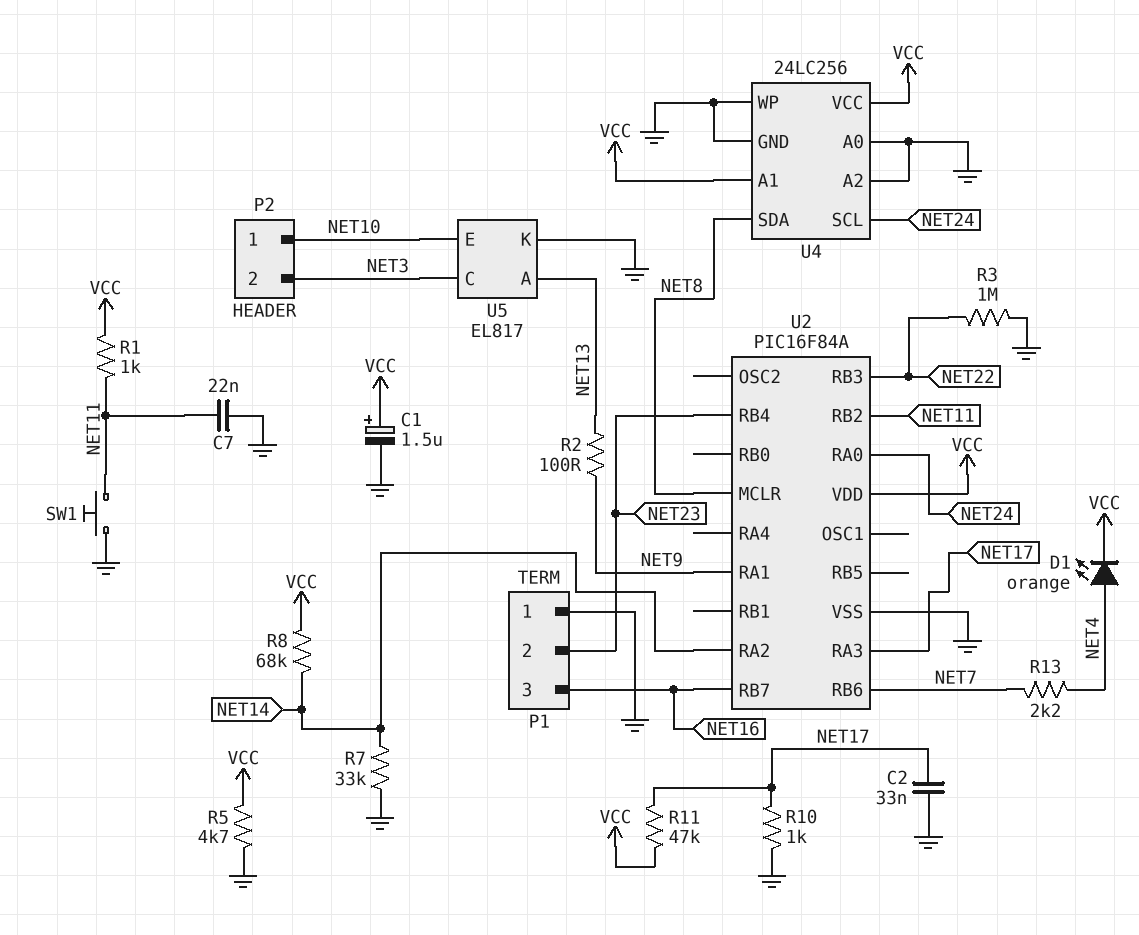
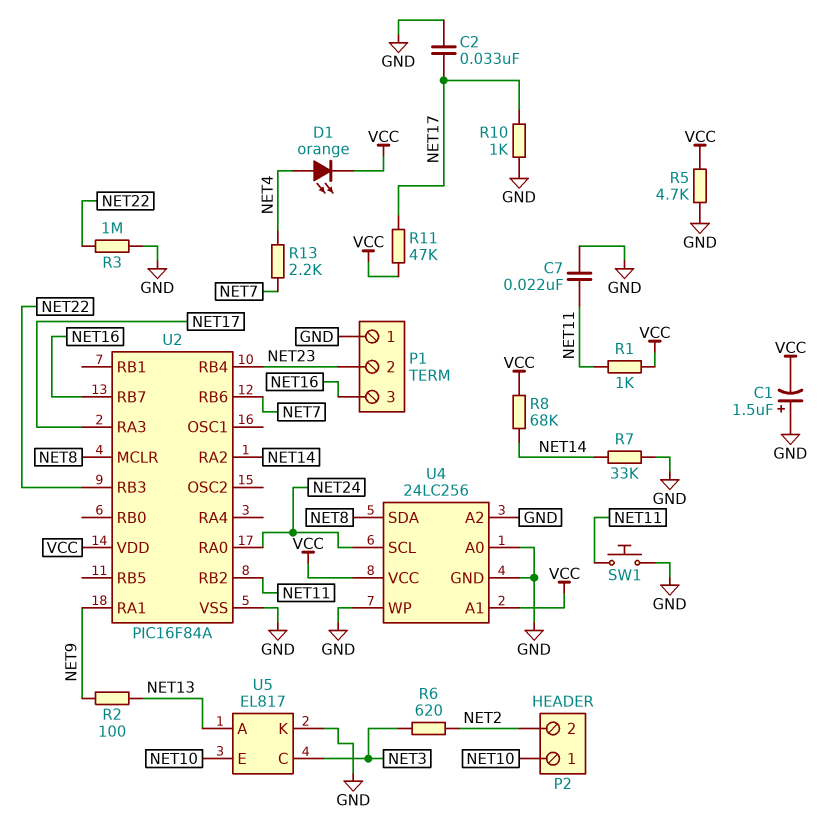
C1: 1.5uF (plus VCC, minus GND) -> 1.5uF (plus GND, minus VCC)
P2 pin 2: NET3 -> NET2
R6: none -> 620 (NET2, NET3)

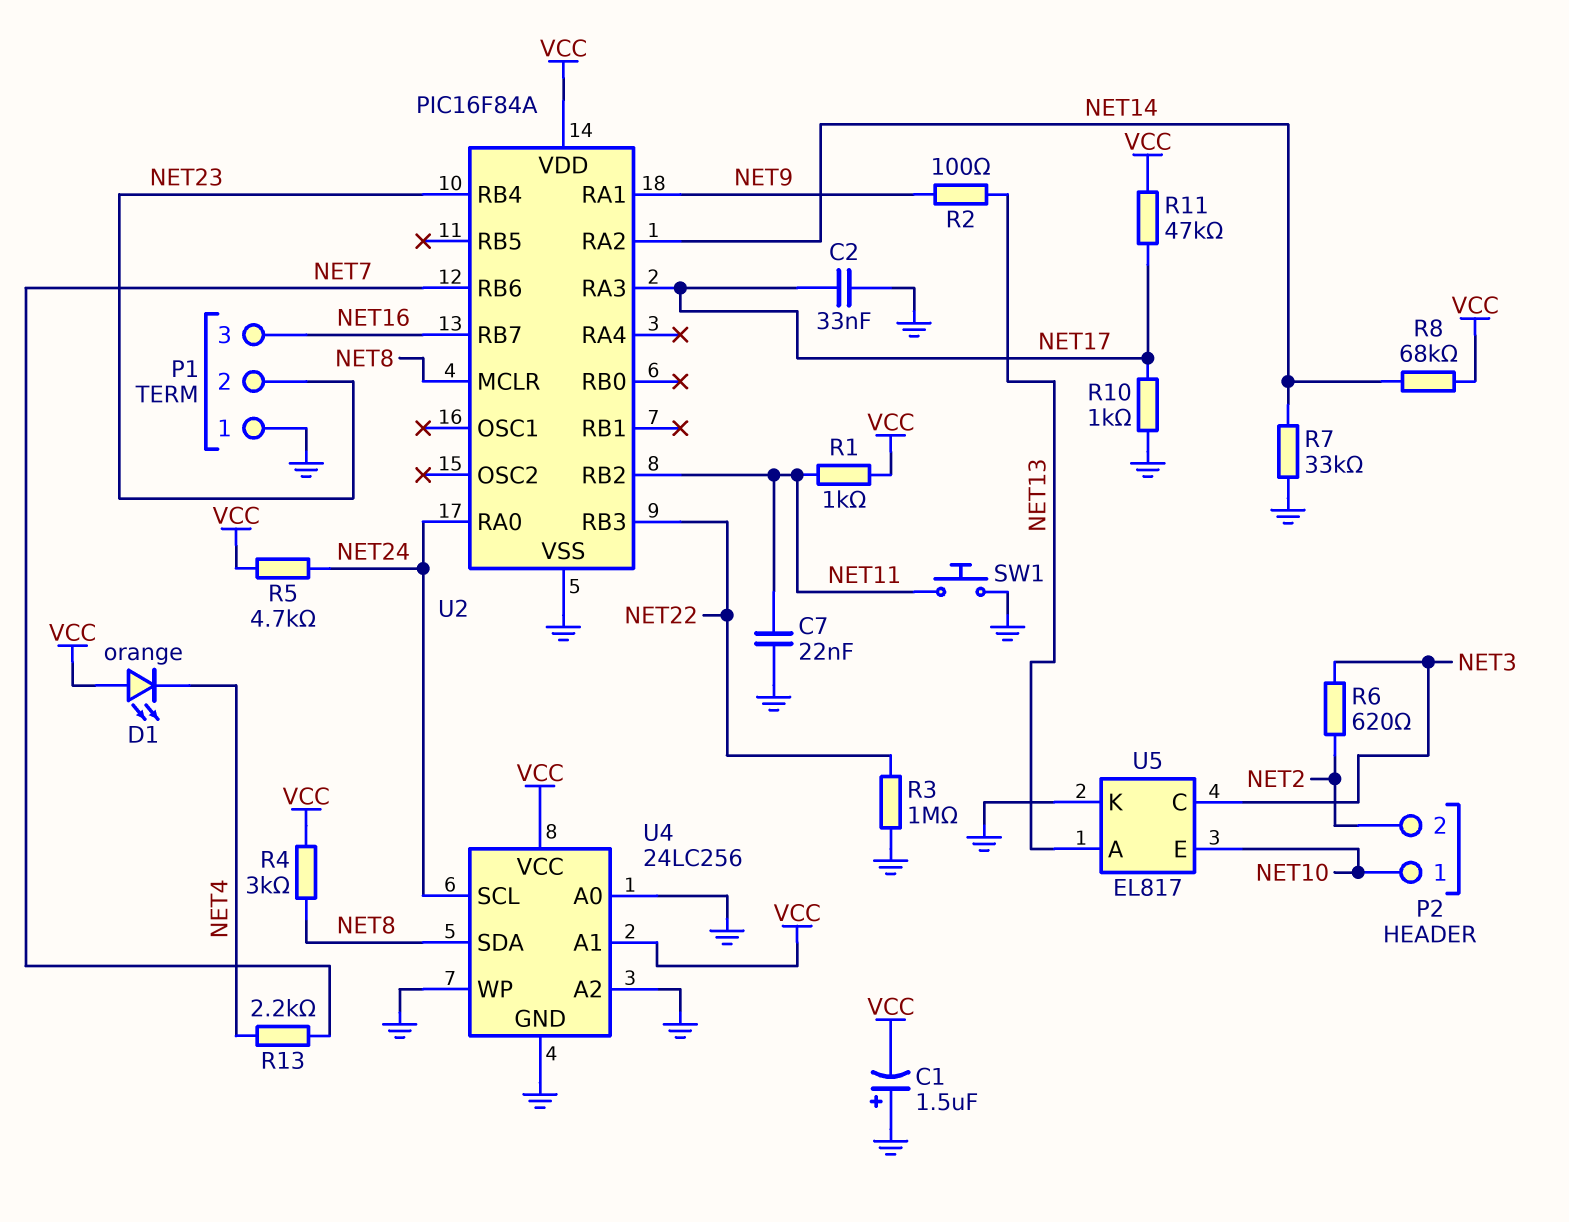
D1: LED orange (A NET4, K VCC) -> LED orange (A VCC, K NET4)
R4: none -> 3k (NET8, VCC)
R5: 4.7k (GND, VCC) -> 4.7k (NET24, VCC)

